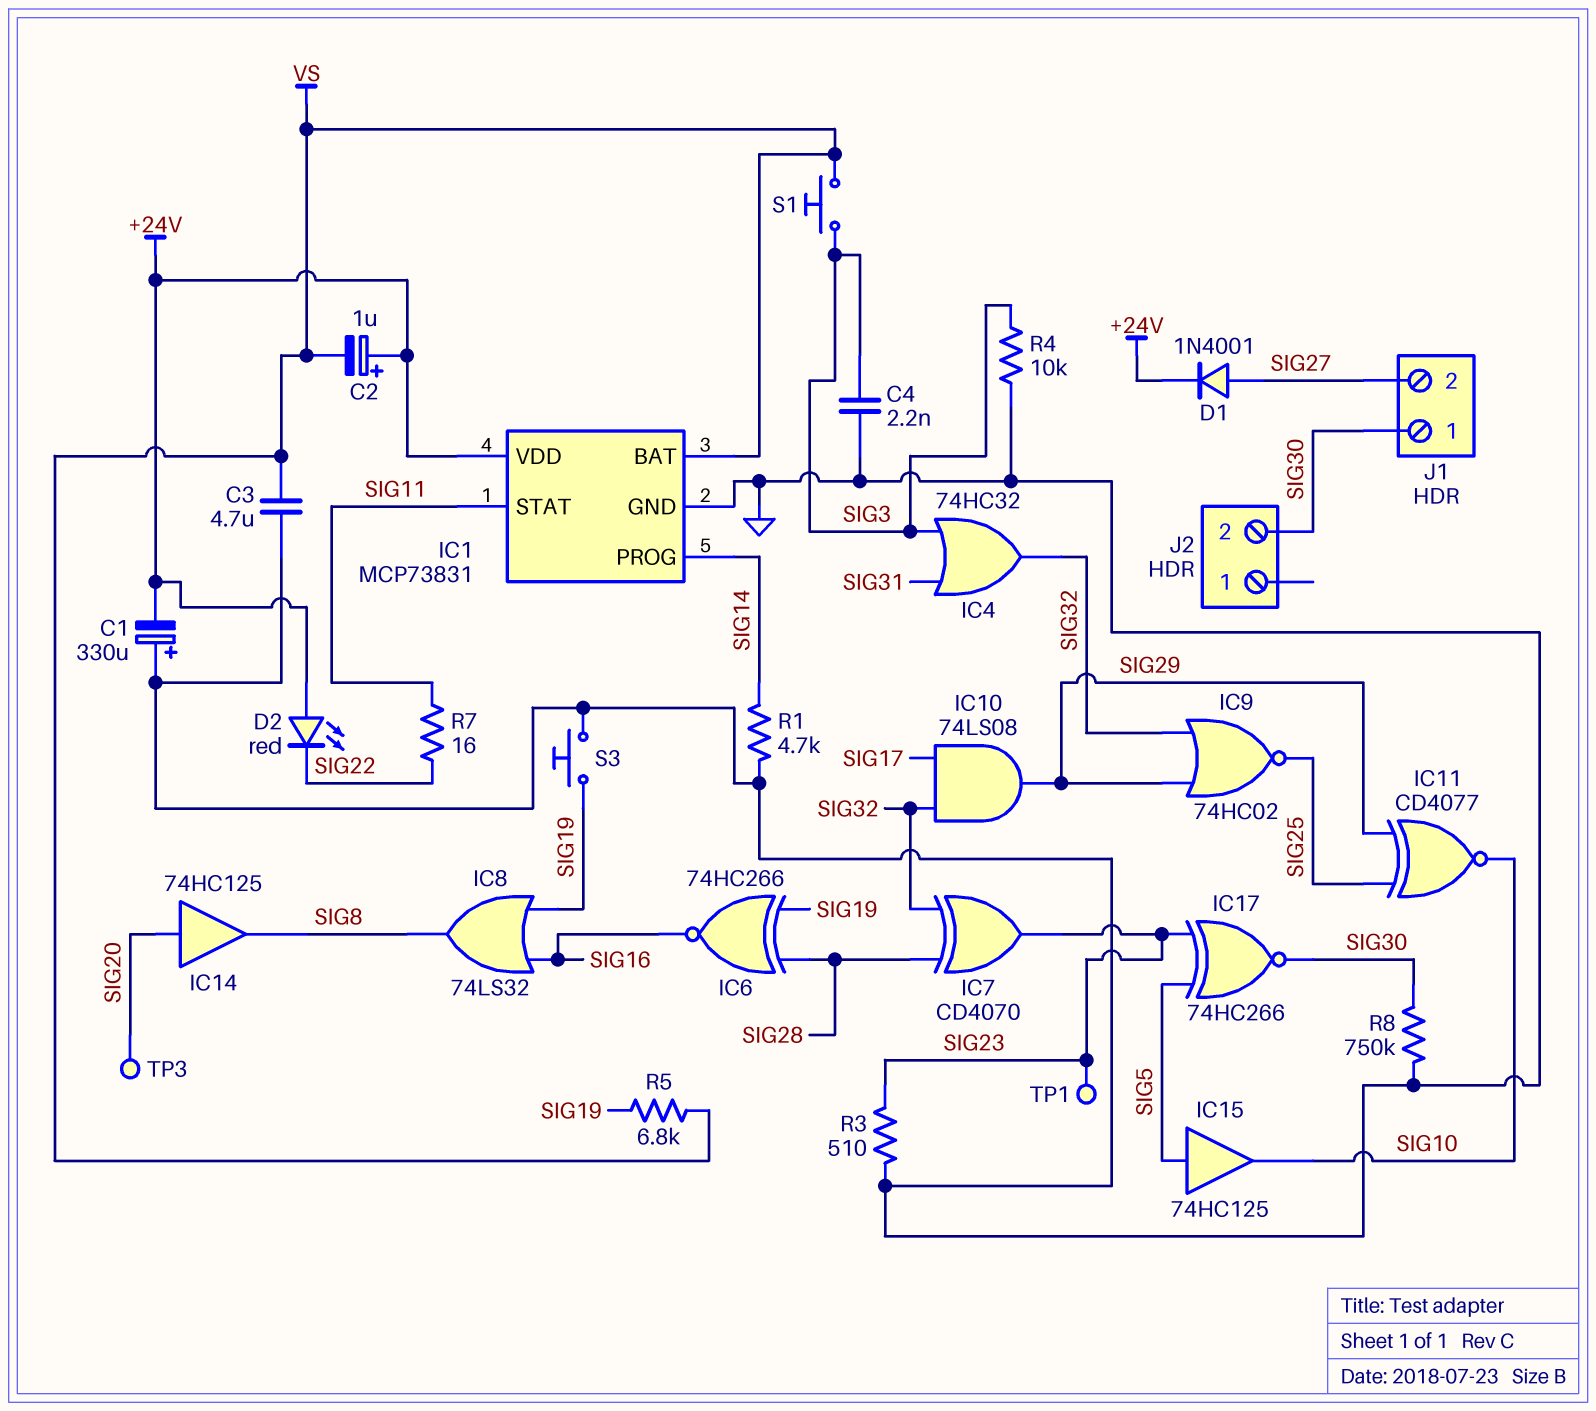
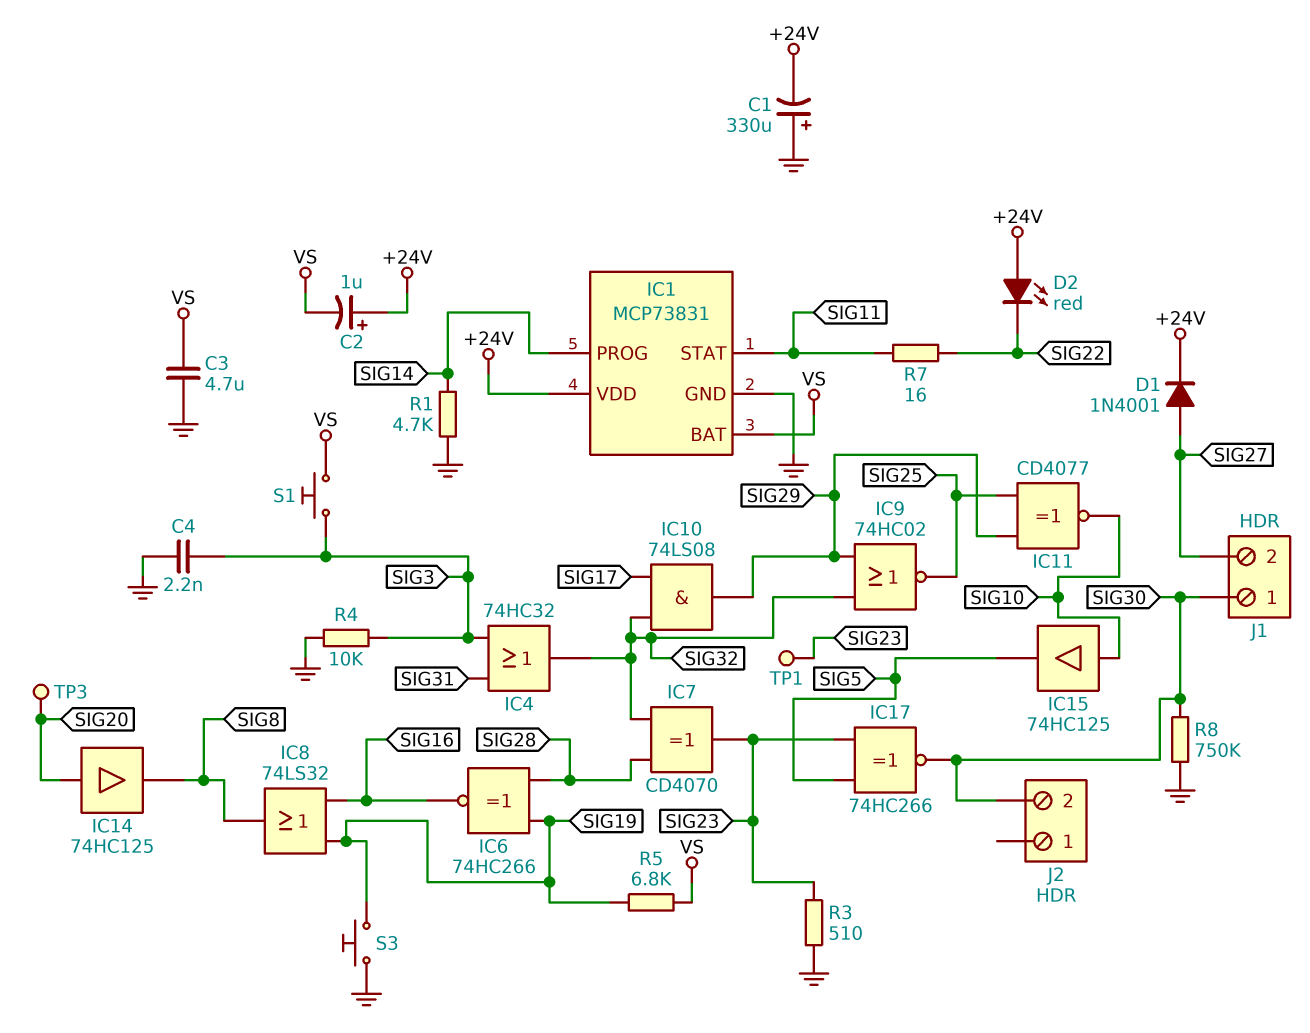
IC15: buffer 74HC125 (in SIG5, out SIG10) -> buffer 74HC125 (in SIG10, out SIG5)

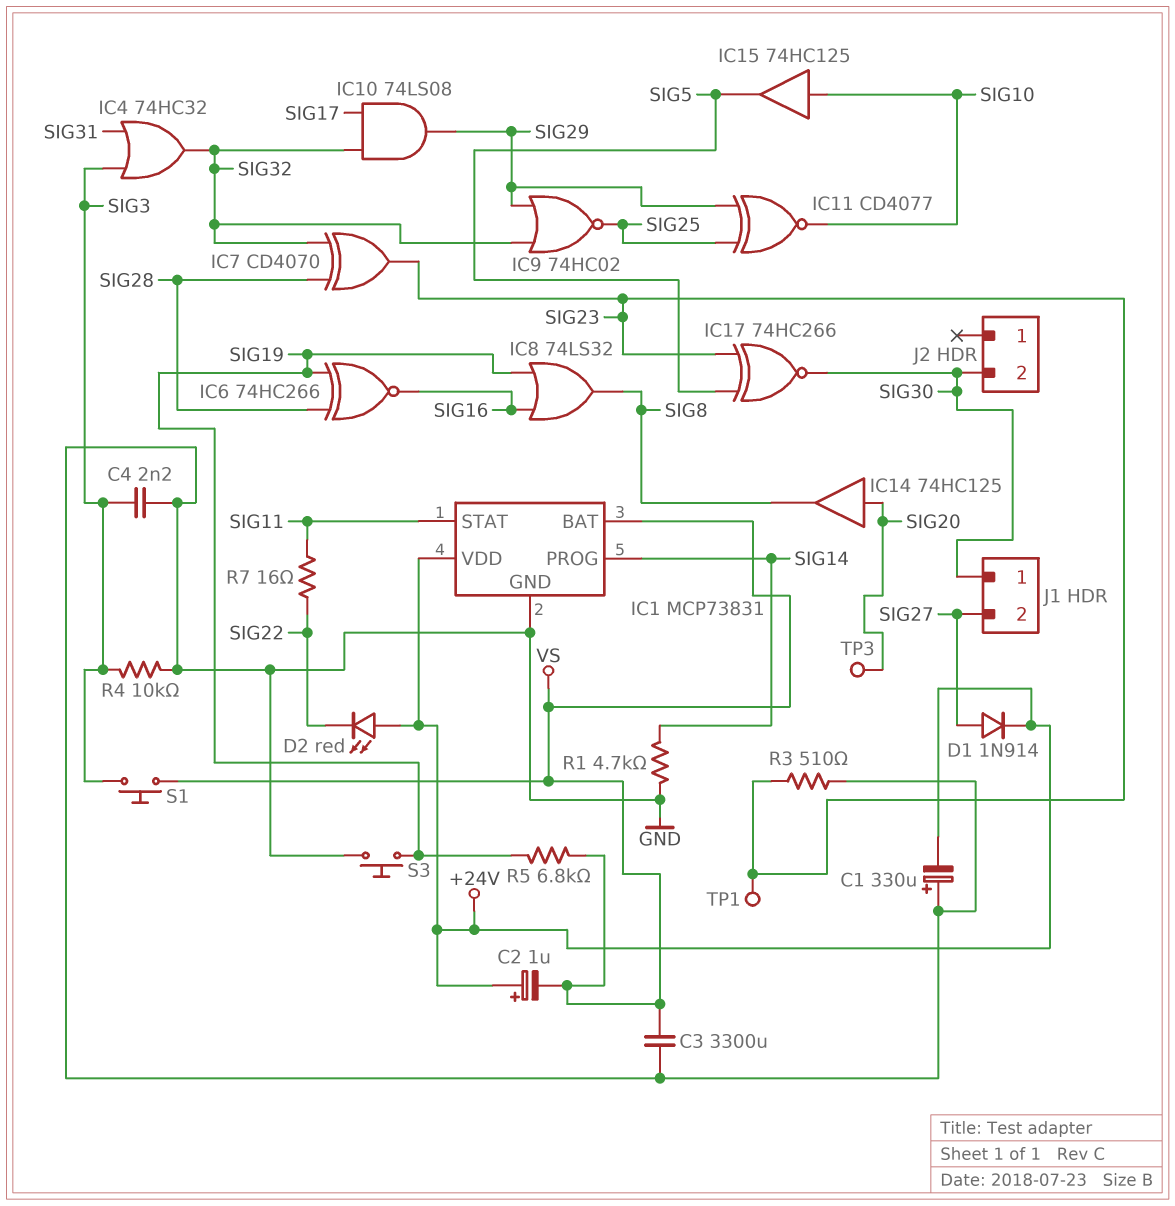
C3: 4.7uF (GND, VS) -> 3300uF (GND, VS)
D1: diode 1N4001 (A SIG27, K +24V) -> diode 1N914 (A SIG27, K +24V)
R8: 750k (GND, SIG30) -> none

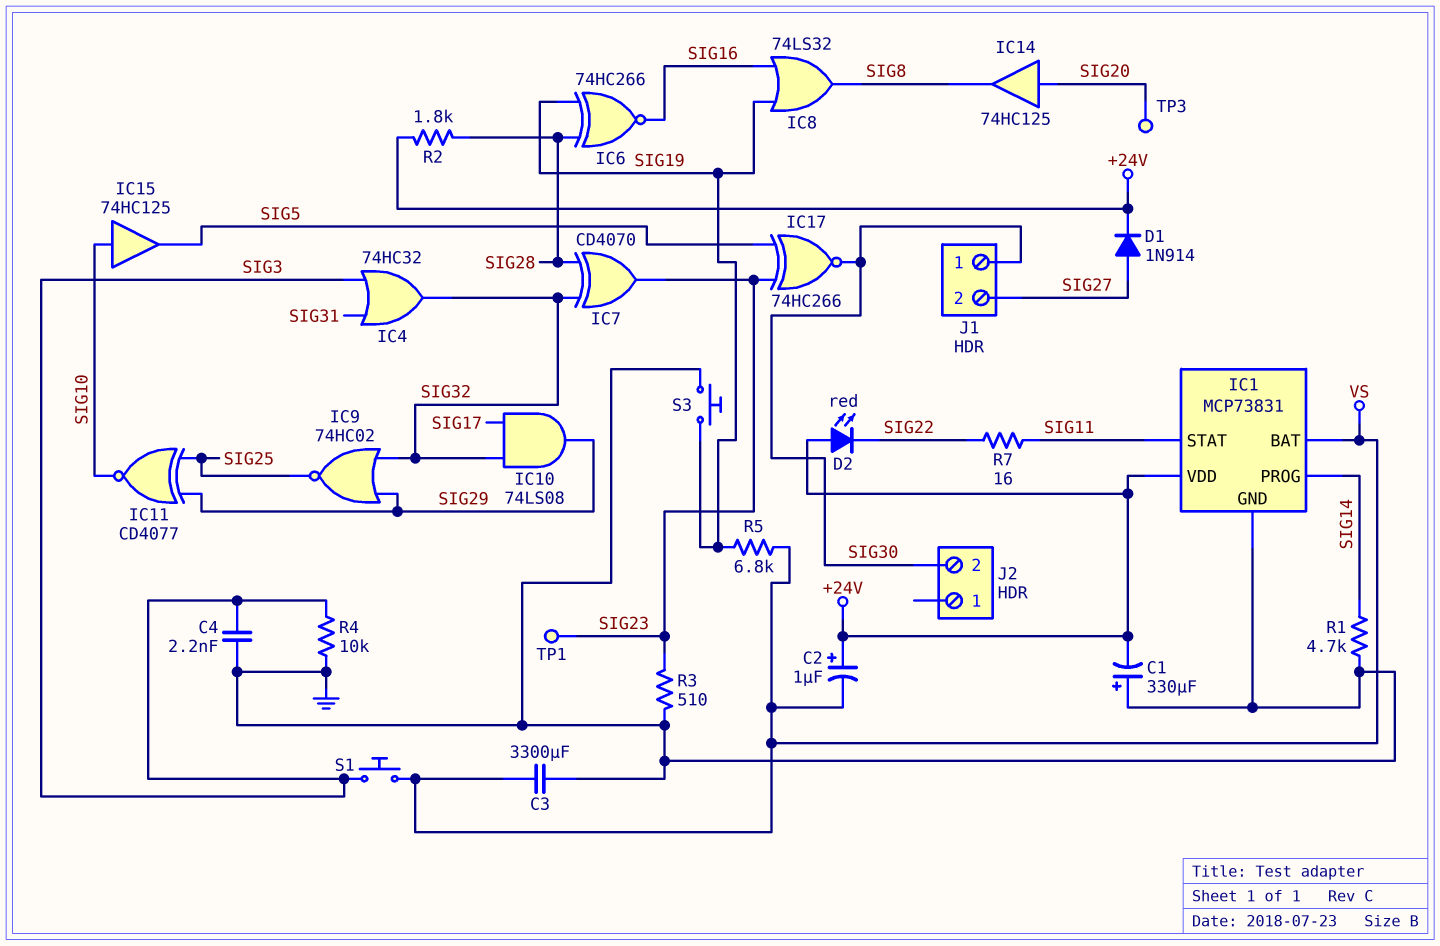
R2: none -> 1.8k (+24V, SIG28)

